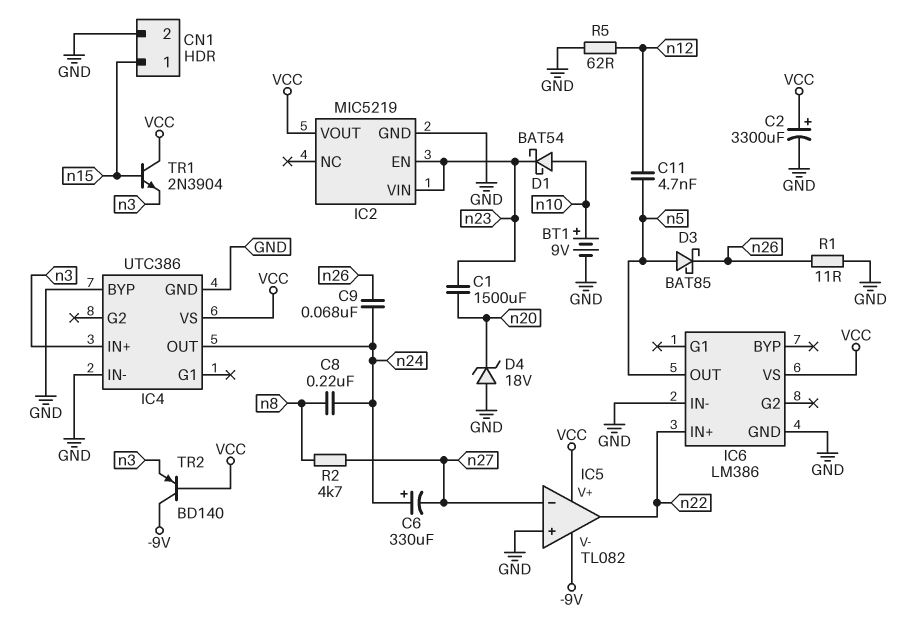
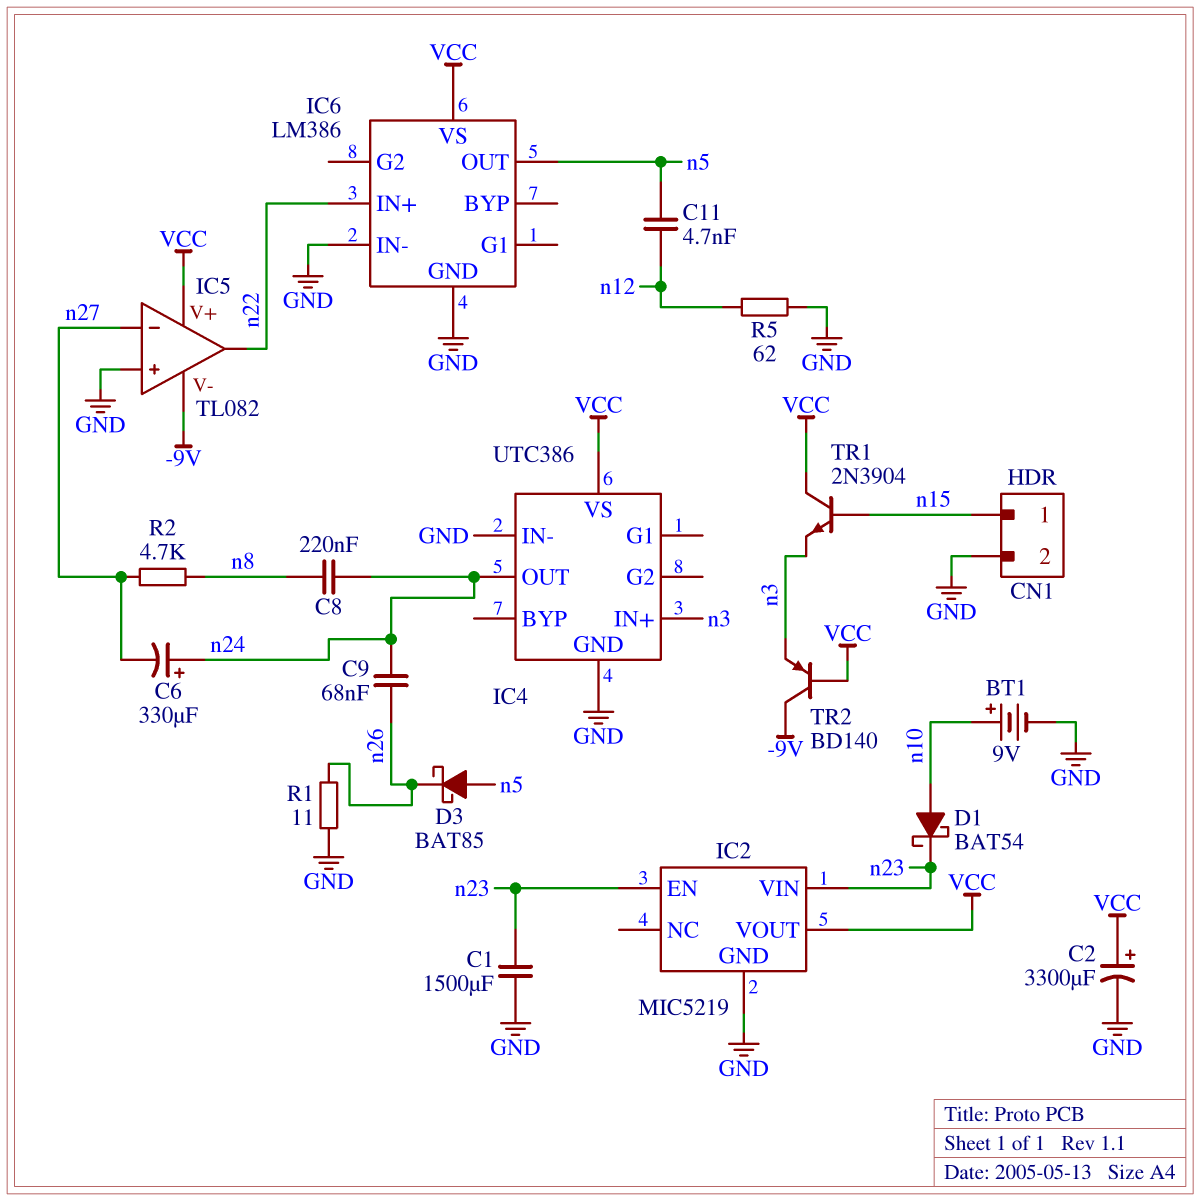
C1: 1500uF (n20, n23) -> 1500uF (GND, n23)
D4: zener 18V (A GND, K n20) -> none
IC4 pin BYP: GND -> none

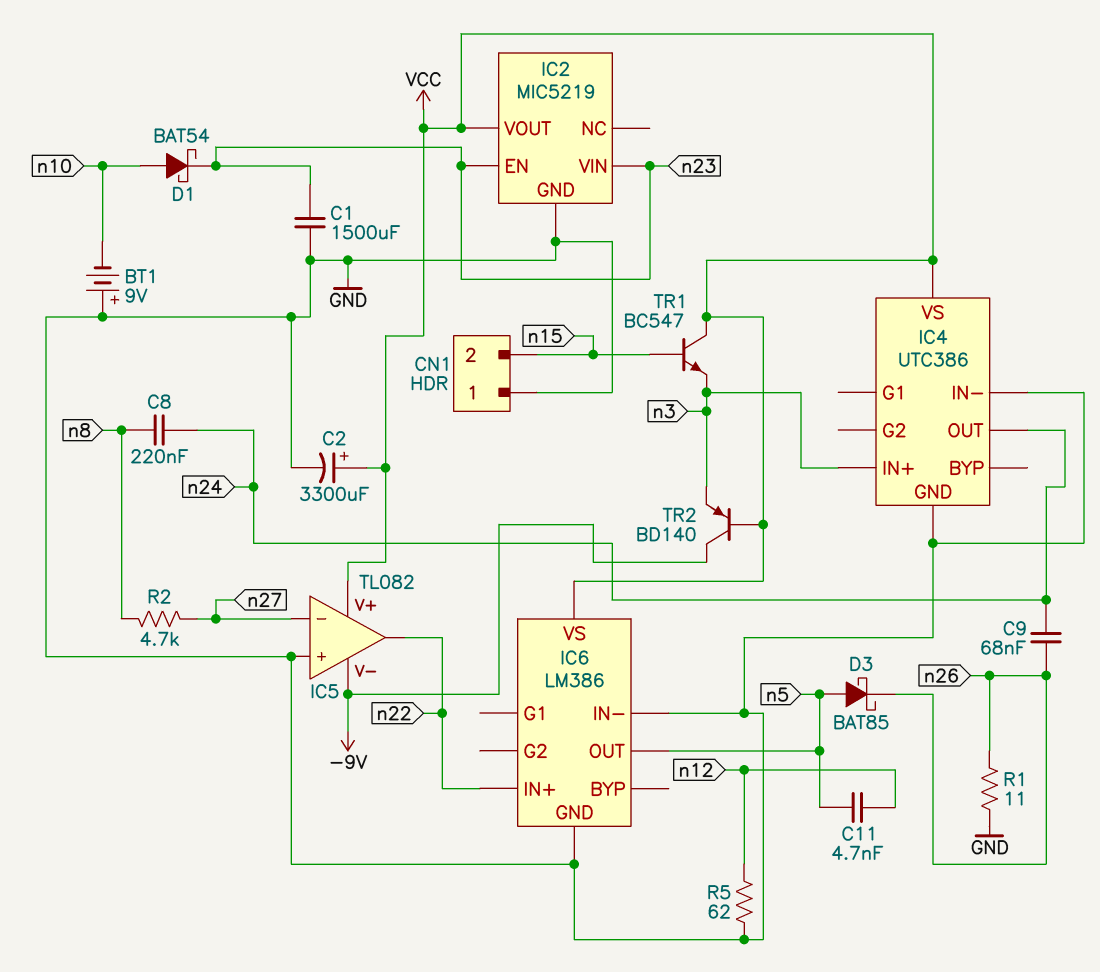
BT1: 9V (plus n10, minus GND) -> 9V (plus GND, minus n10)
C6: 330uF (plus n24, minus n27) -> none
CN1 pin 1: n15 -> GND
CN1 pin 2: GND -> n15
TR1: NPN 2N3904 (B n15, C VCC, E n3) -> NPN BC547 (B n15, C VCC, E n3)

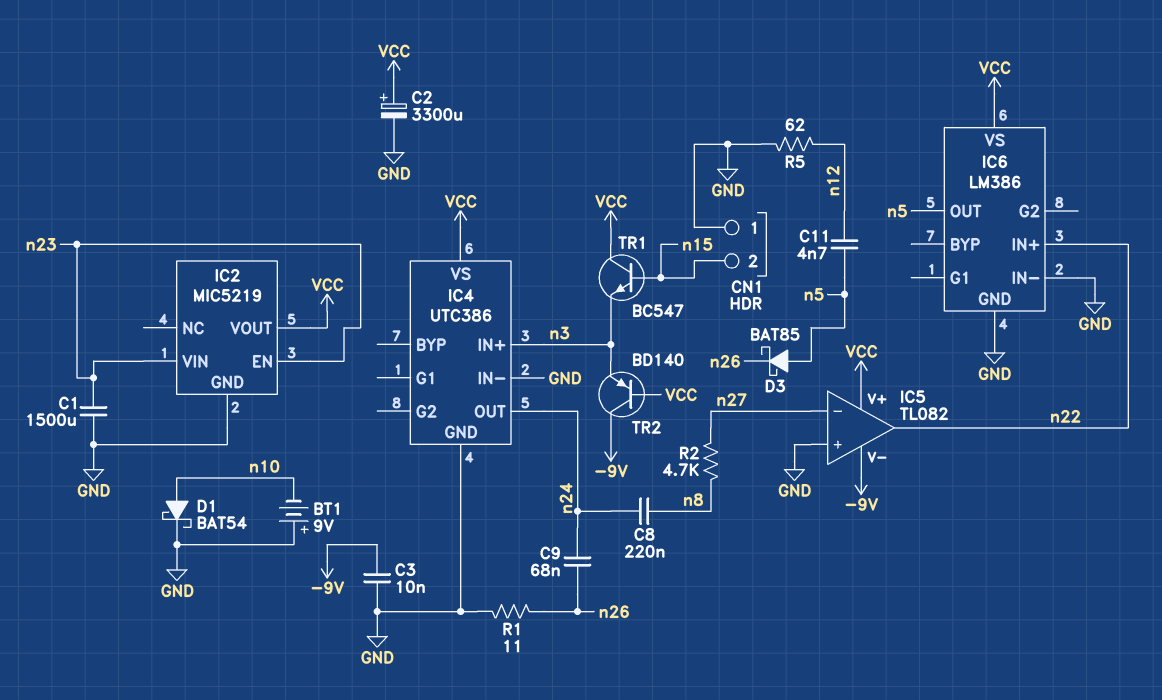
C3: none -> 10nF (-9V, GND)
D1: schottky BAT54 (A n10, K n23) -> schottky BAT54 (A n10, K GND)

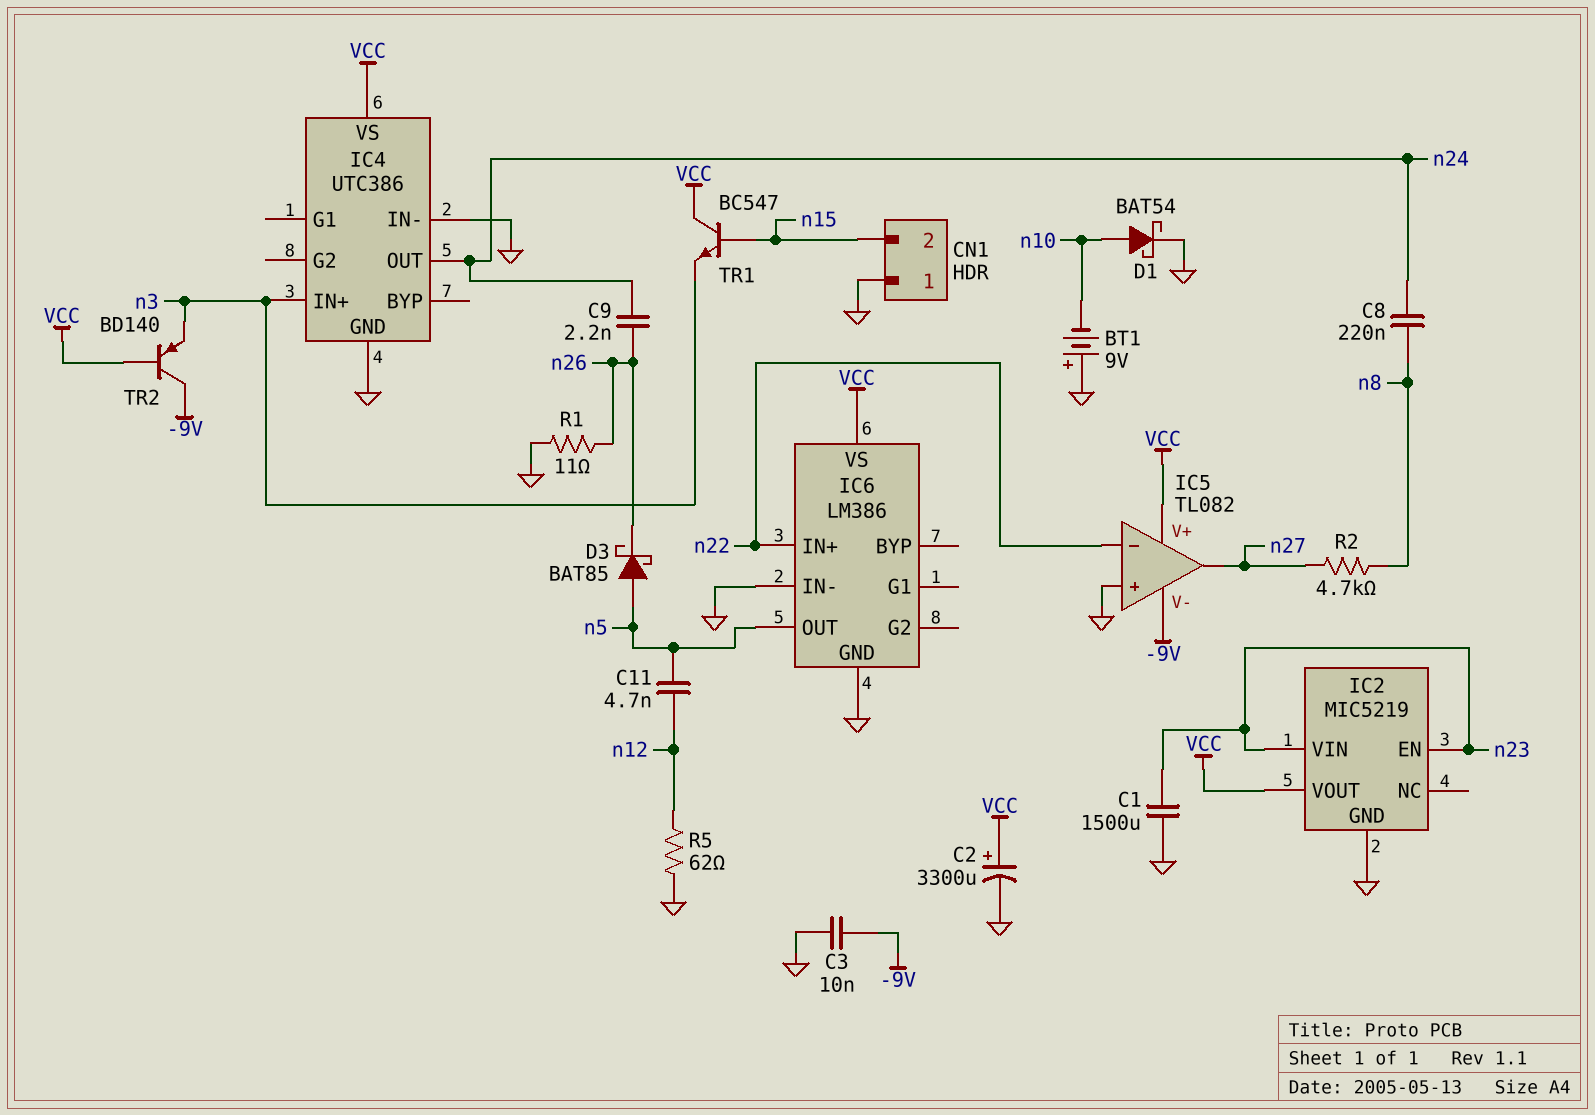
C9: 68nF (n24, n26) -> 2.2nF (n24, n26)
IC5 pin in-: n27 -> n22
IC5 pin out: n22 -> n27

